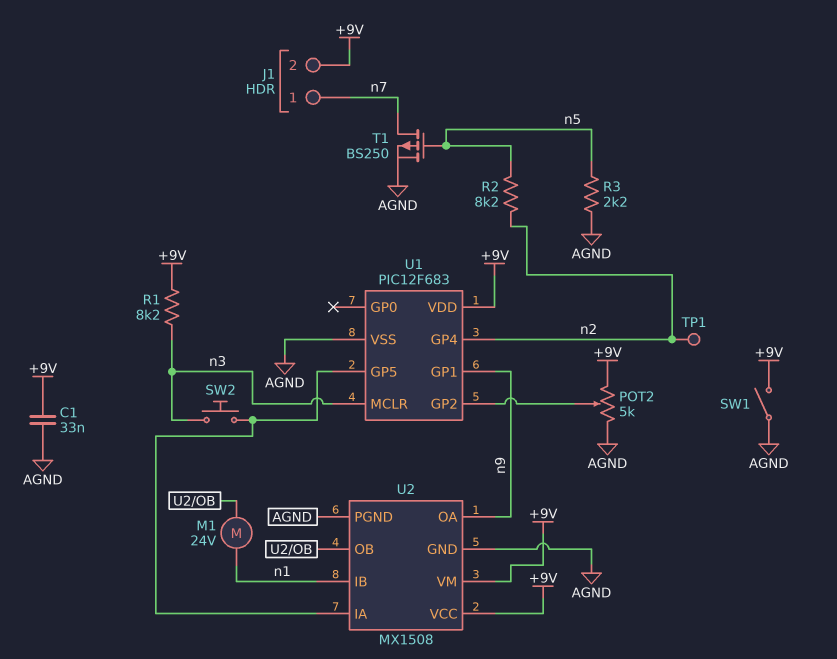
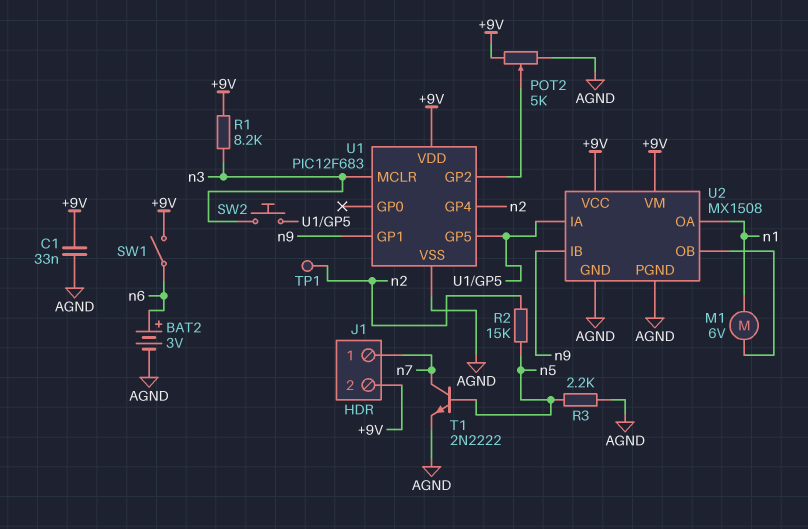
BAT2: none -> 3V (plus n6, minus AGND)
M1: motor 24V (U2/OB, n1) -> motor 6V (U2/OB, n1)
R2: 8.2k (n2, n5) -> 15k (n2, n5)
SW1: switch (+9V, AGND) -> switch (+9V, n6)
T1: PMOS BS250 (G n5, D n7, S AGND) -> NPN 2N2222 (B n5, C n7, E AGND)
U2 pin IB: n1 -> n9
U2 pin OA: n9 -> n1

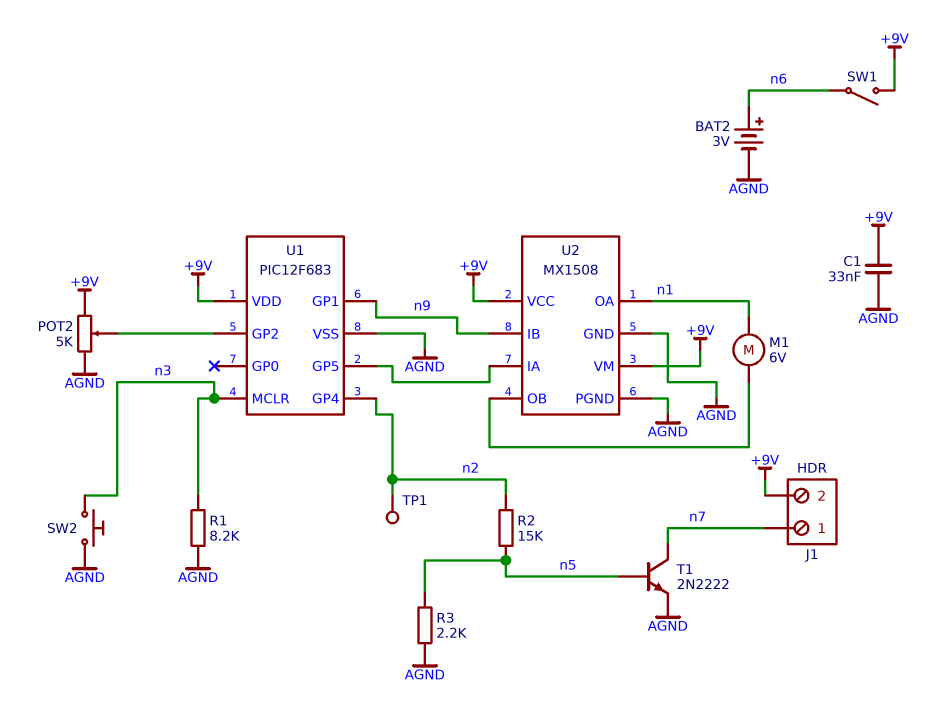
R1: 8.2k (+9V, n3) -> 8.2k (AGND, n3)
SW2: button (U1/GP5, n3) -> button (AGND, n3)

